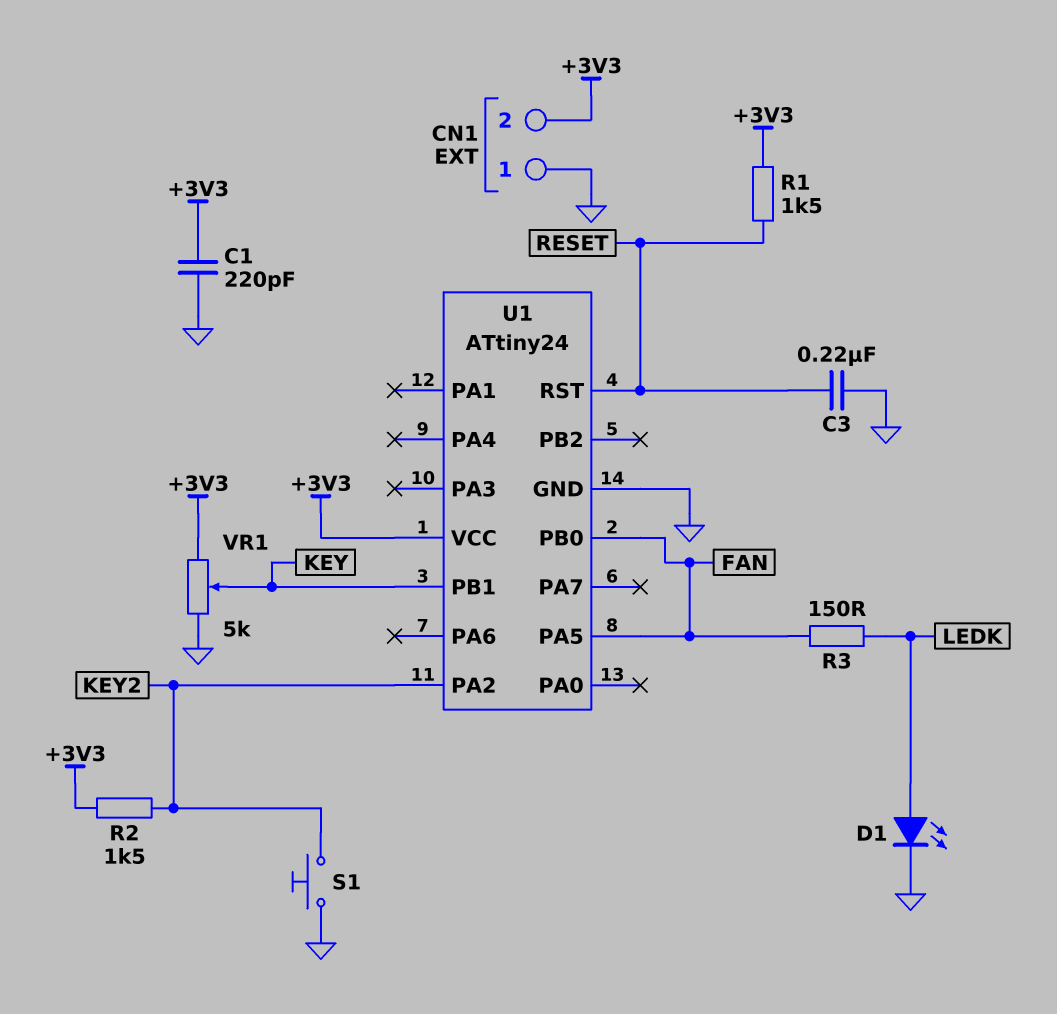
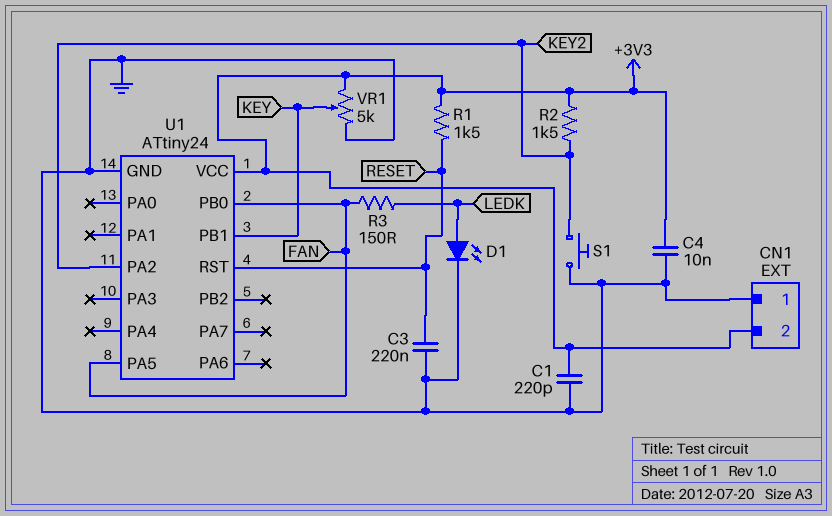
C4: none -> 10nF (+3V3, GND)

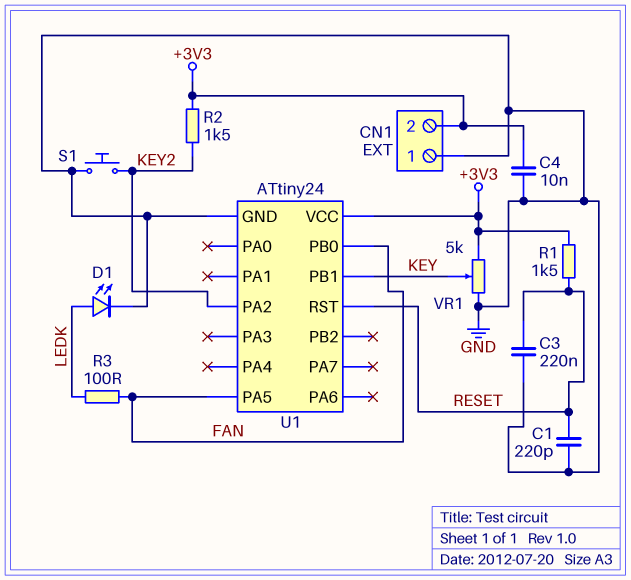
C1: 220pF (+3V3, GND) -> 220pF (GND, RESET)
R3: 150 (FAN, LEDK) -> 100 (FAN, LEDK)

